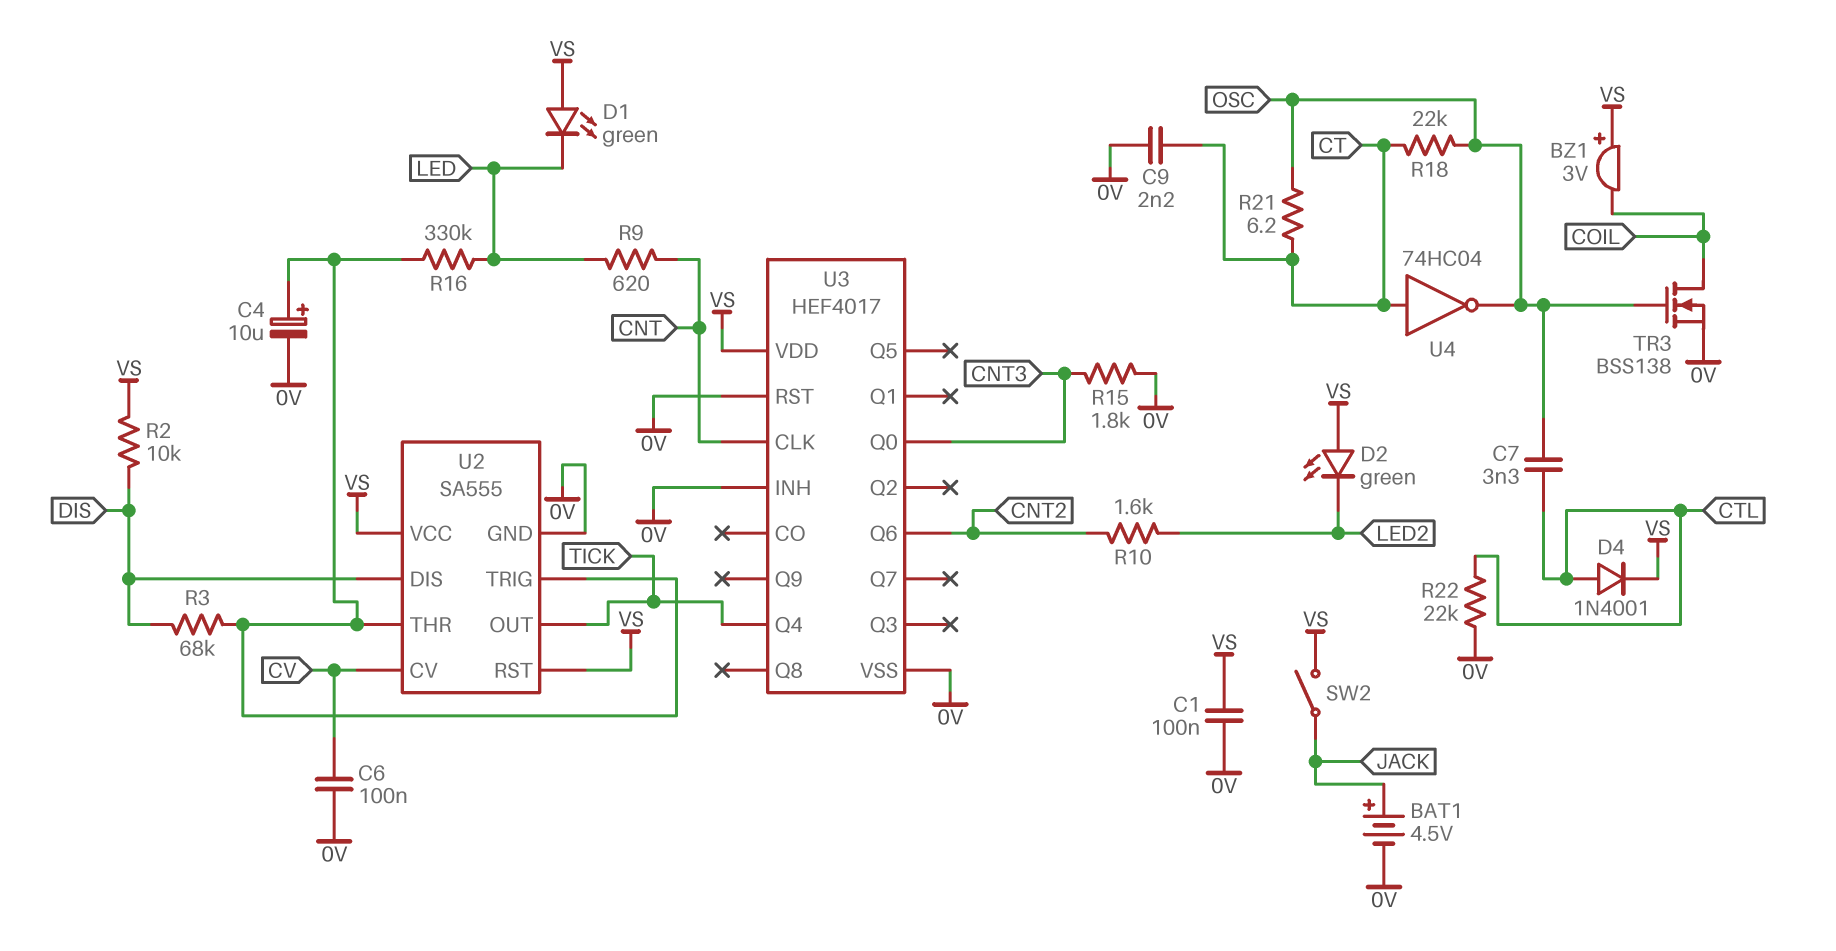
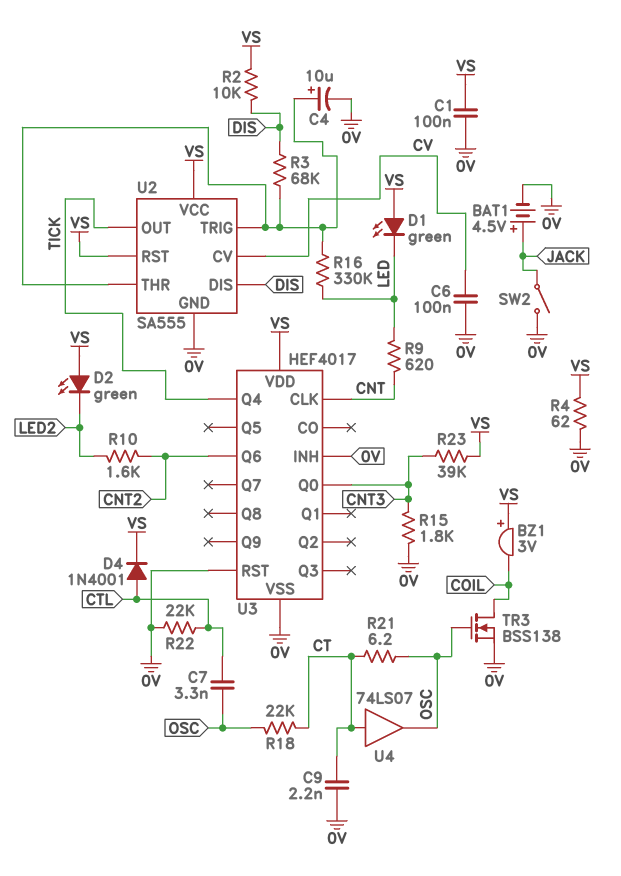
R4: none -> 62 (0V, VS)
R23: none -> 39k (CNT3, VS)
SW2: switch (JACK, VS) -> switch (0V, JACK)
U4: NOT 74HC04 (in CT, out OSC) -> buffer 74LS07 (in CT, out OSC)

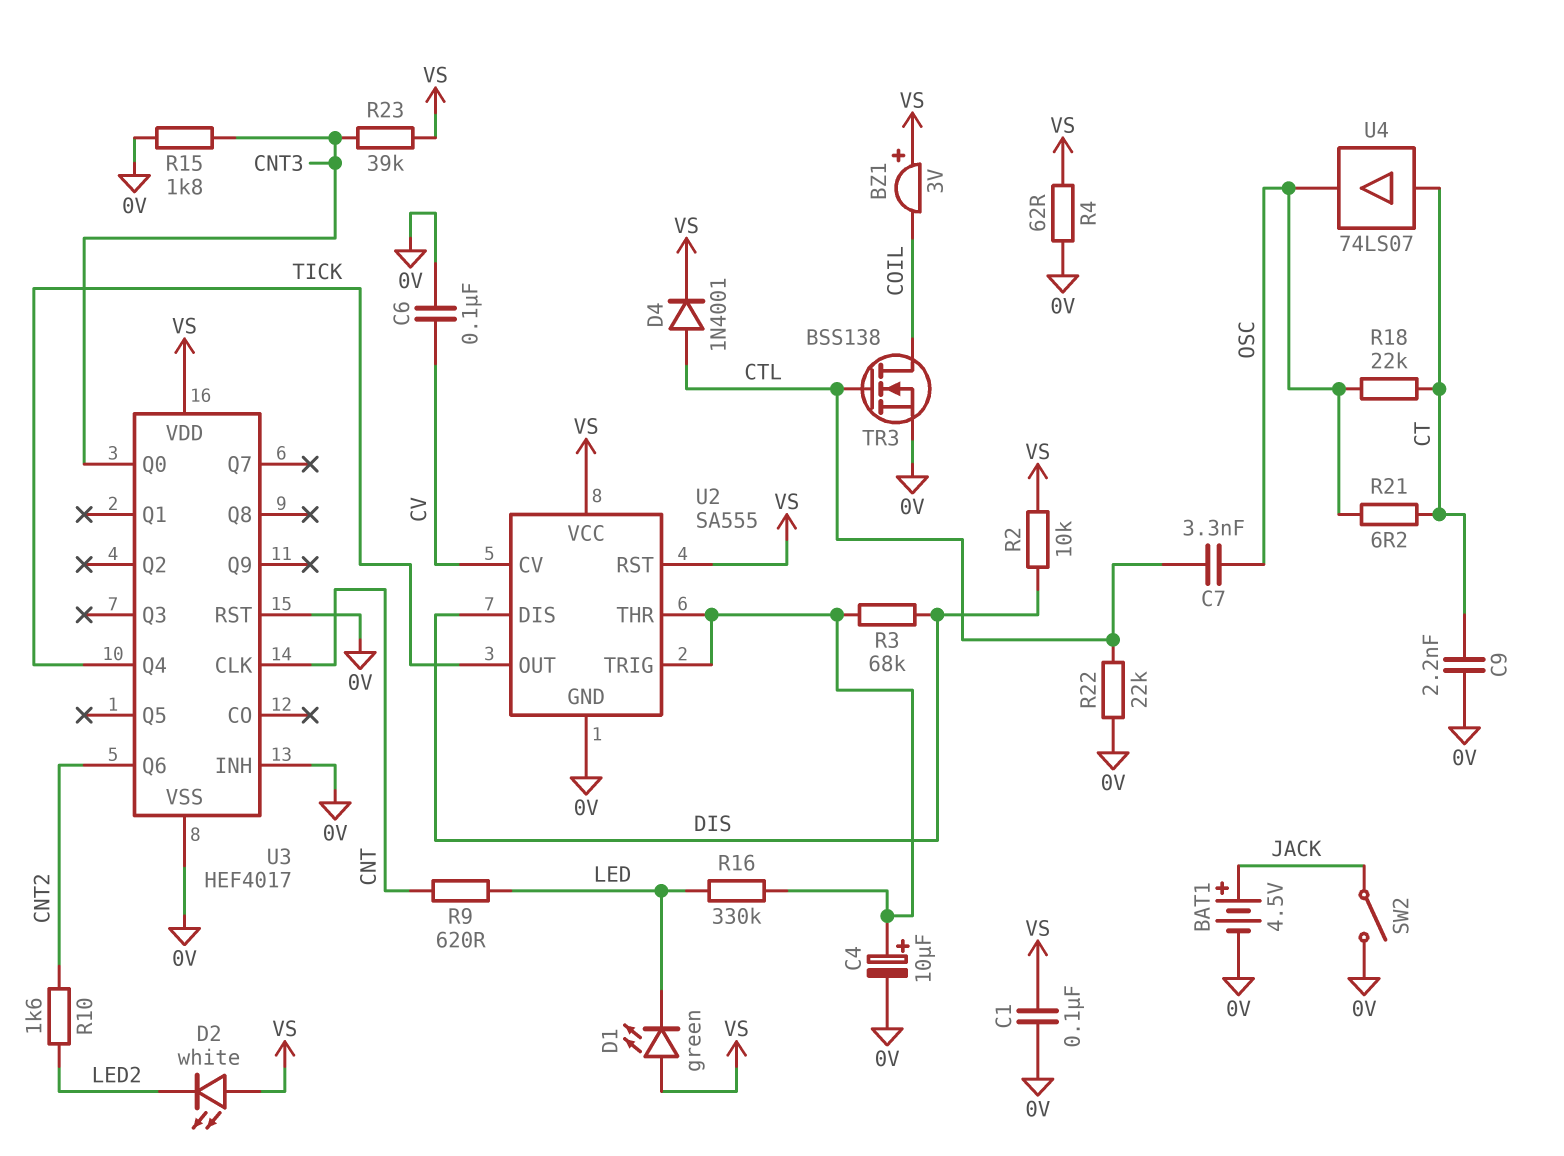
D2: LED green (A VS, K LED2) -> LED white (A VS, K LED2)
TR3: NMOS BSS138 (G OSC, D COIL, S 0V) -> NMOS BSS138 (G CTL, D COIL, S 0V)

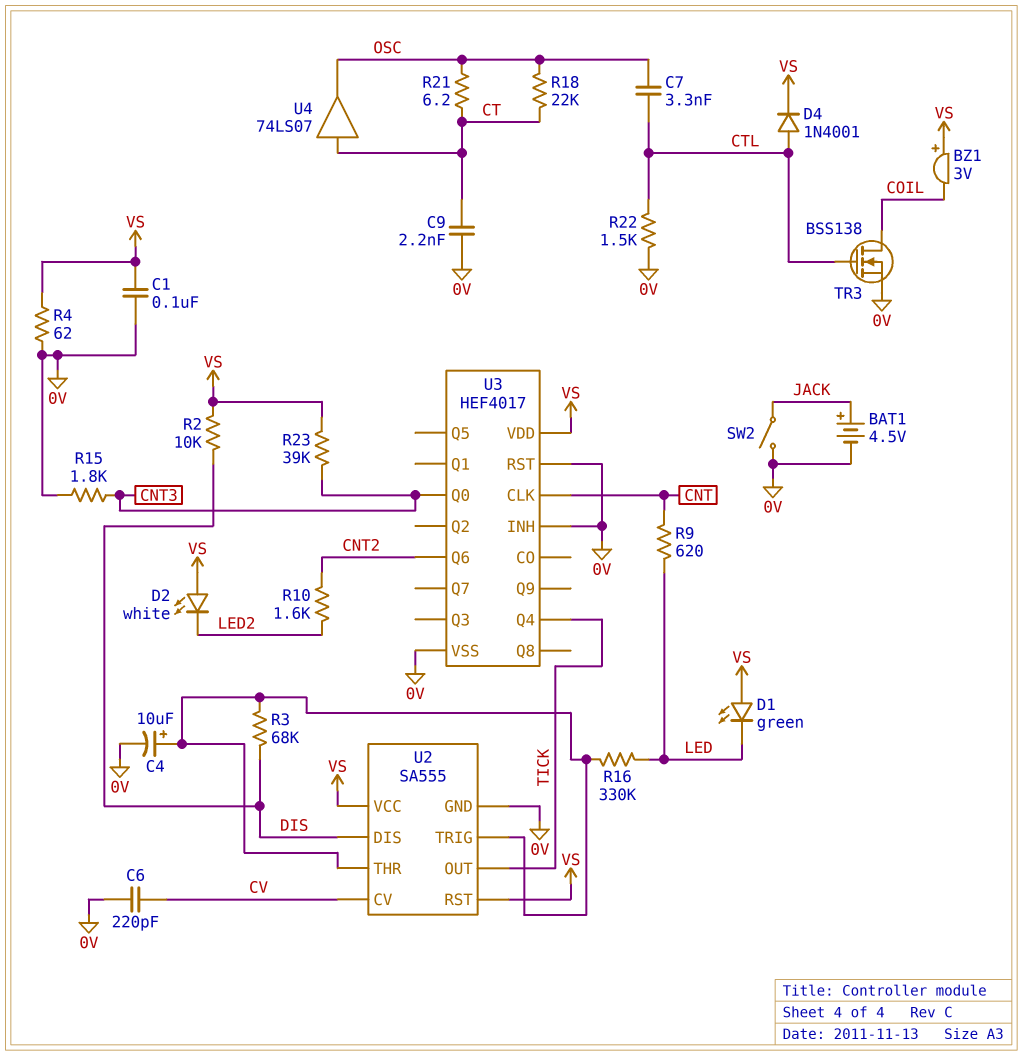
C6: 100nF (0V, CV) -> 220pF (0V, CV)
R22: 22k (0V, CTL) -> 1.5k (0V, CTL)

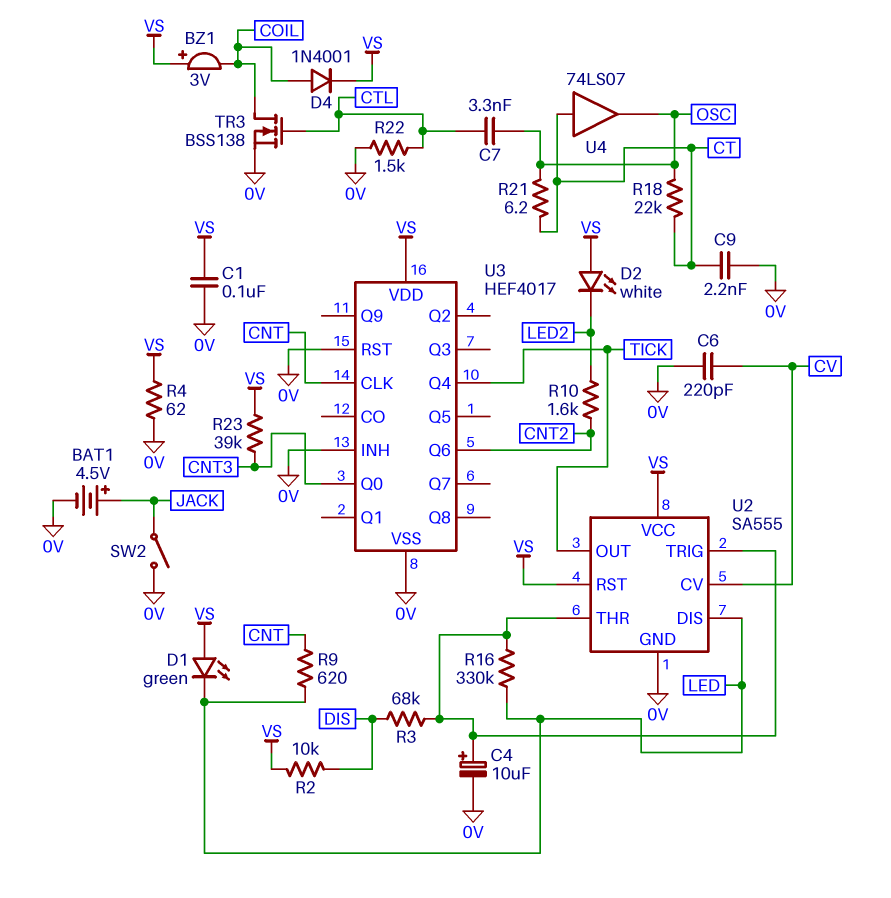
D4: diode 1N4001 (A CTL, K VS) -> diode 1N4001 (A COIL, K VS)
R15: 1.8k (0V, CNT3) -> none
U2 pin DIS: DIS -> LED

